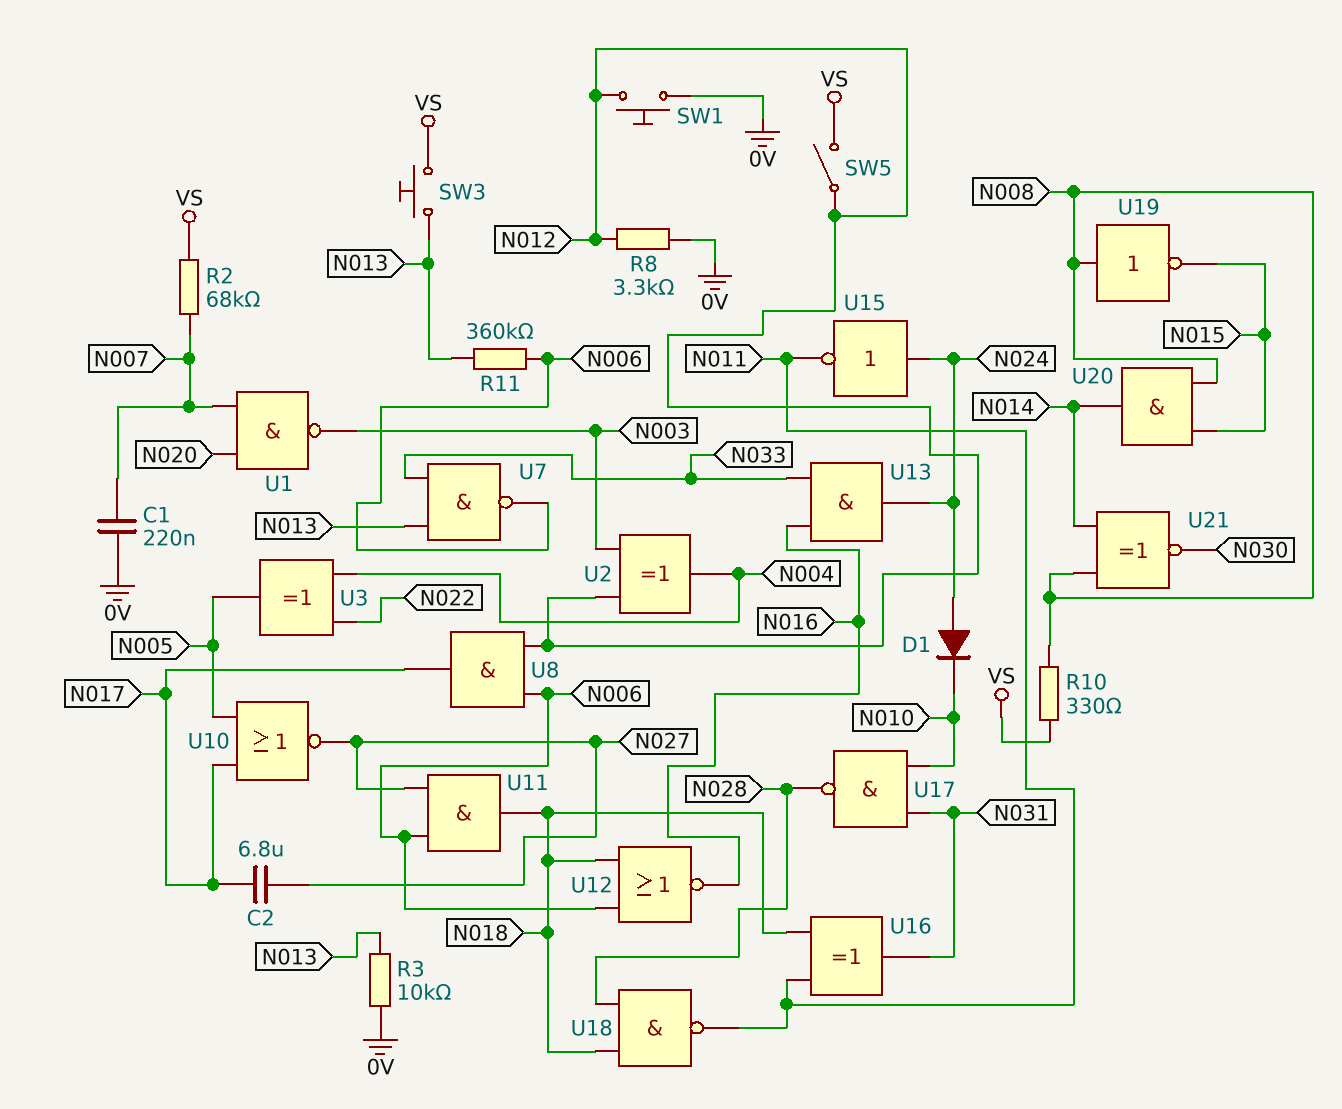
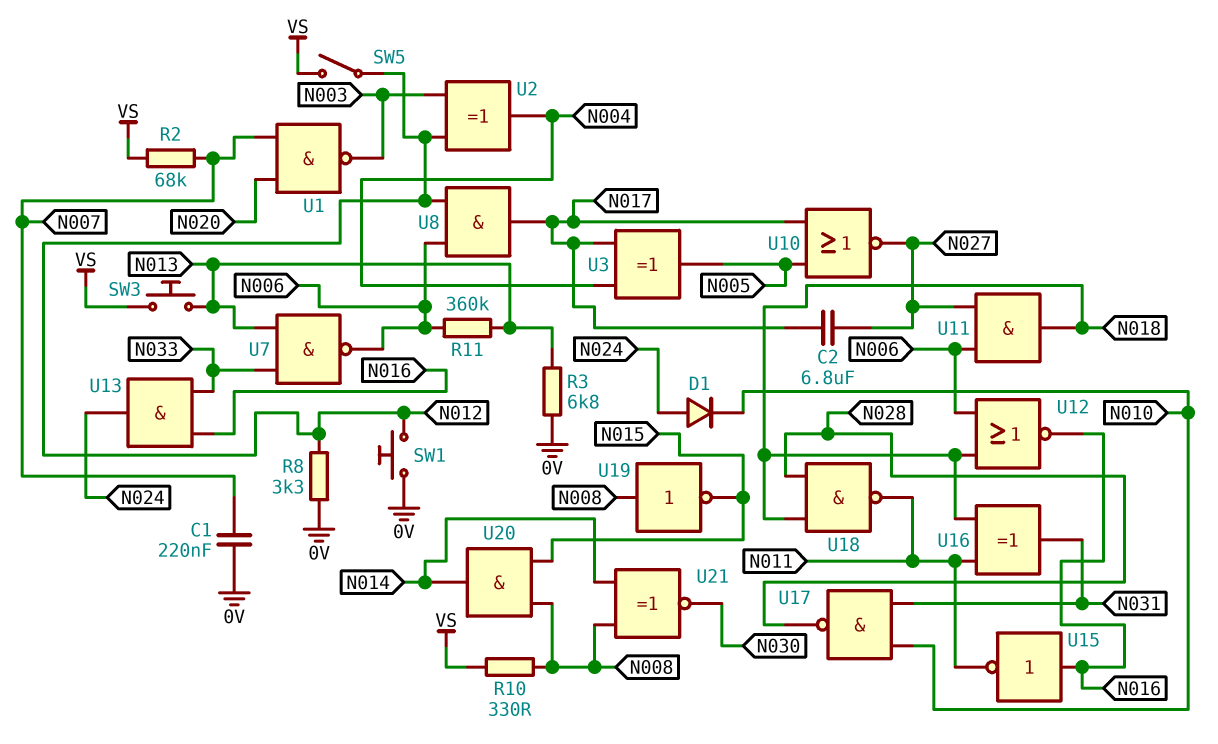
R3: 10k (0V, N013) -> 6.8k (0V, N013)
U3: XOR (in N004, in N022, out N005) -> XOR (in N004, in N017, out N005)
U15: NOT (in N024, out N011) -> NOT (in N016, out N011)

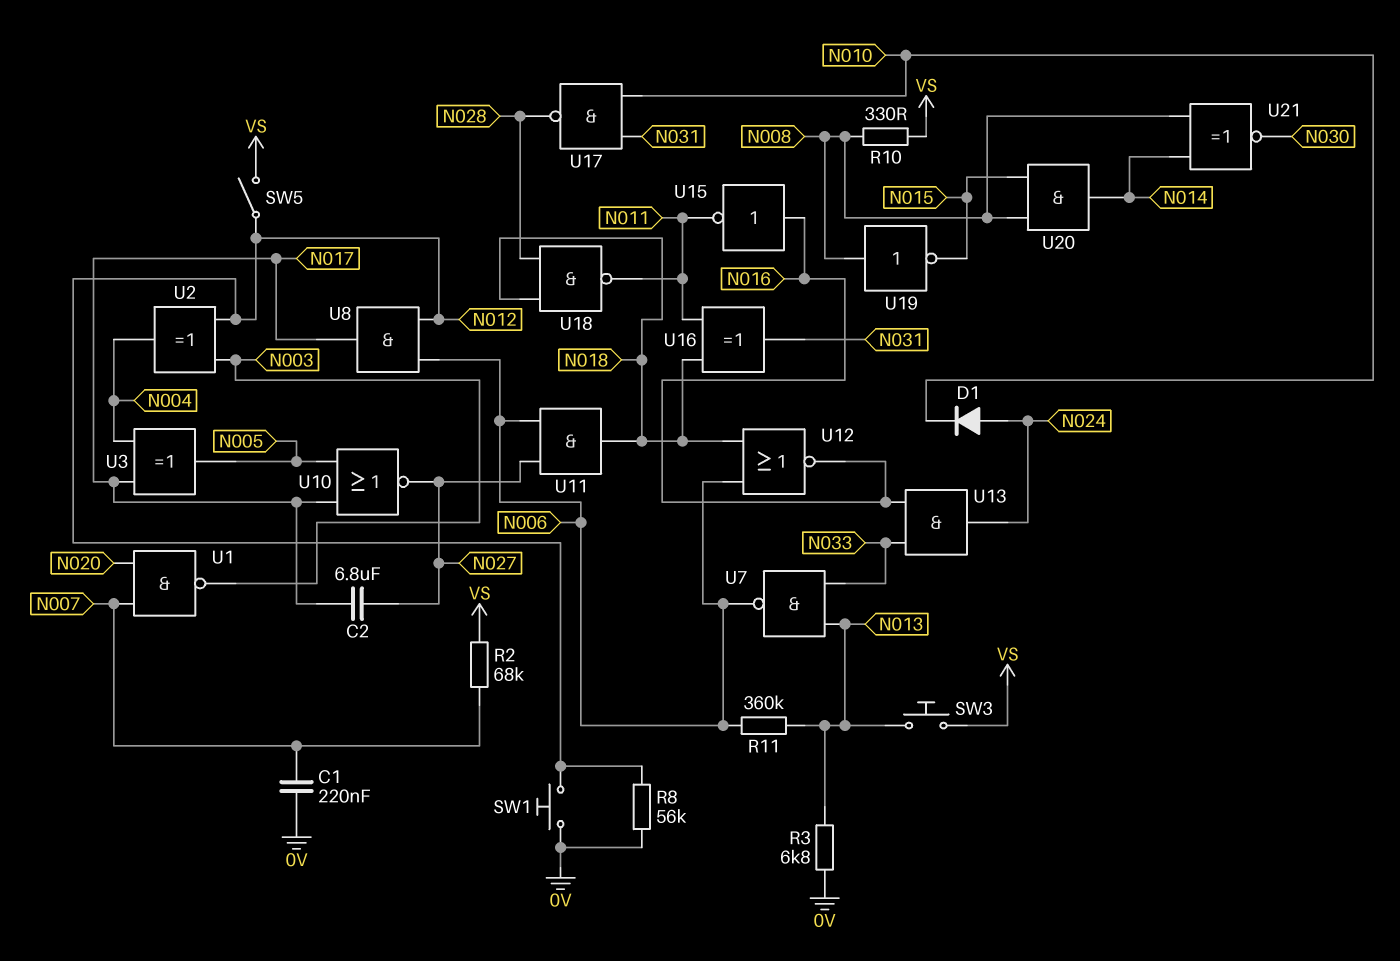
R8: 3.3k (0V, N012) -> 56k (0V, N012)

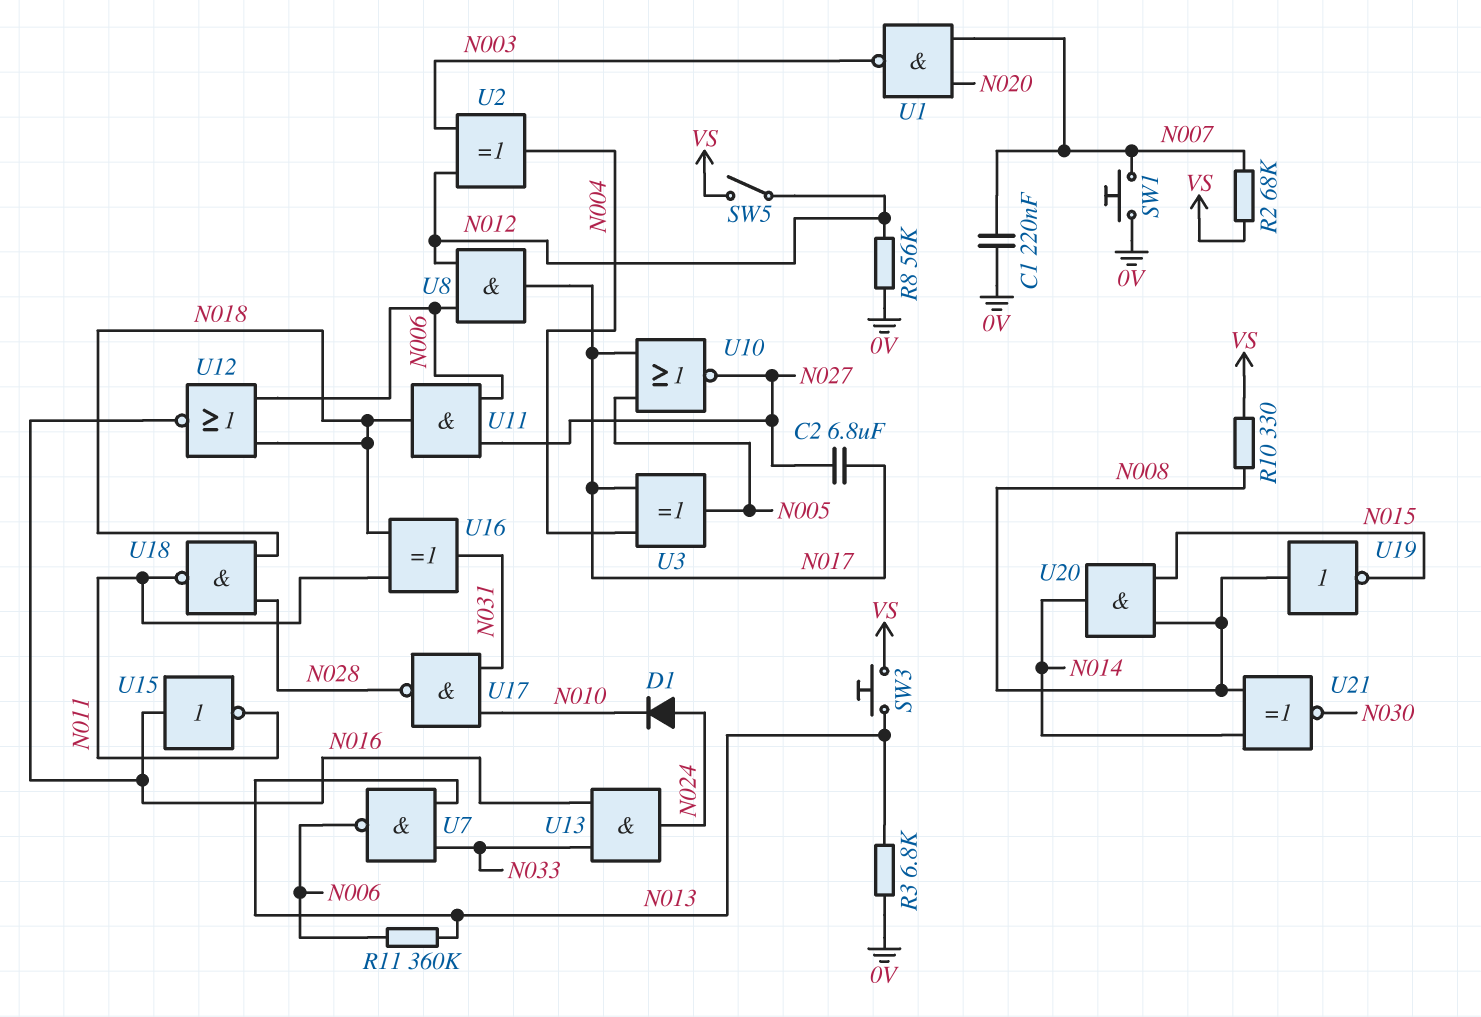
SW1: button (0V, N012) -> button (0V, N007)

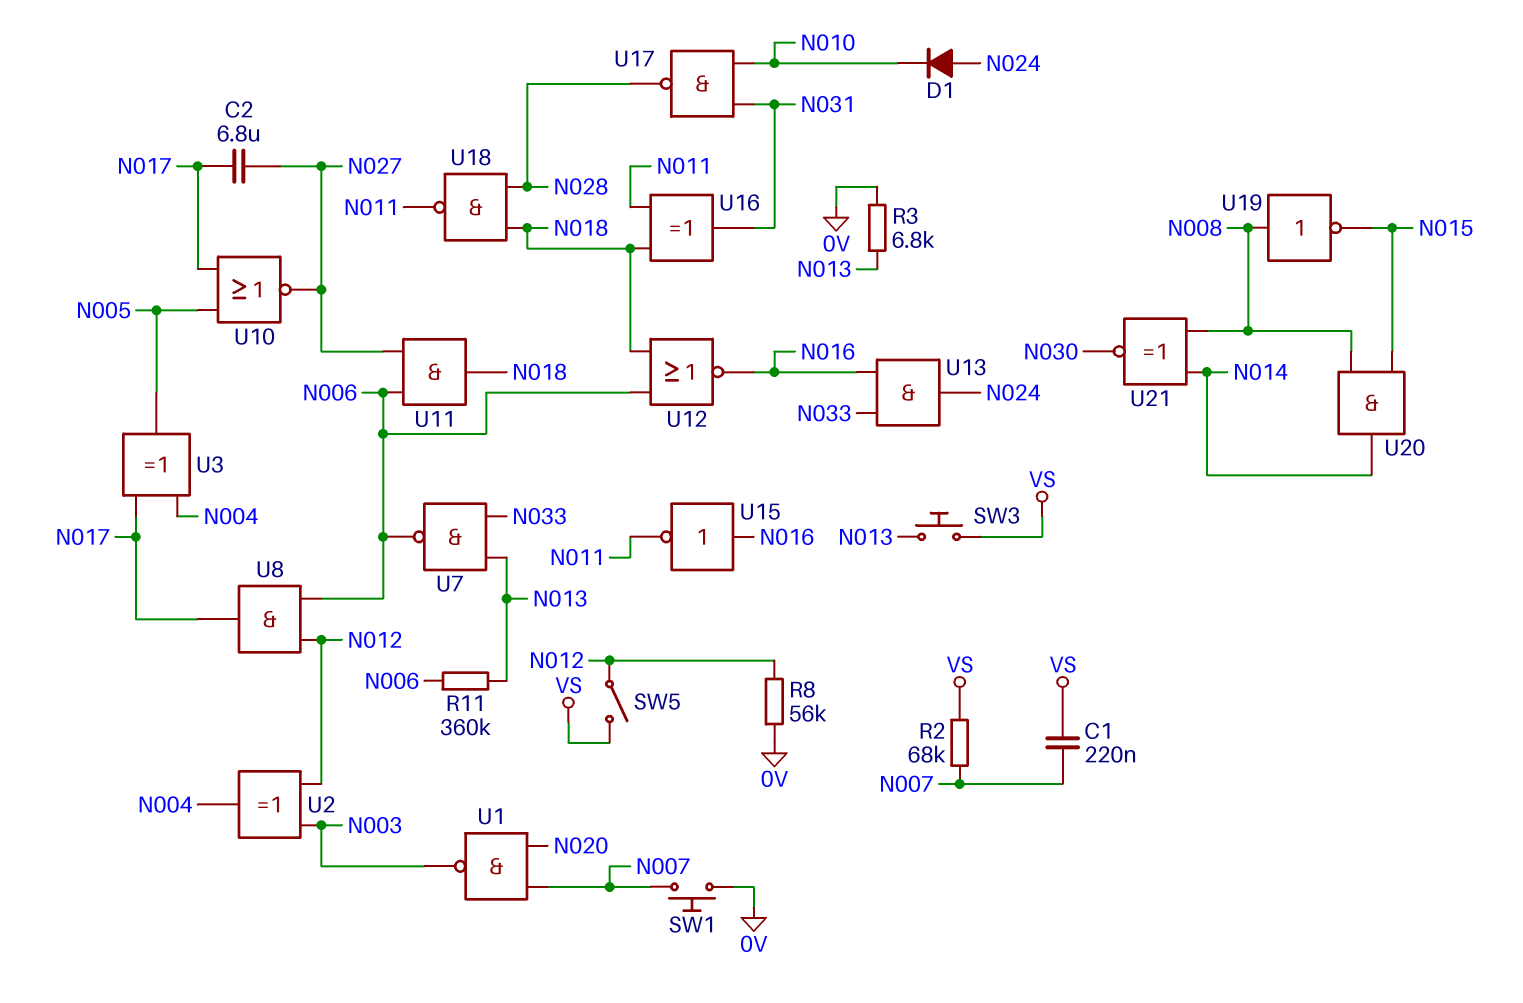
C1: 220nF (0V, N007) -> 220nF (N007, VS)
R10: 330 (N008, VS) -> none

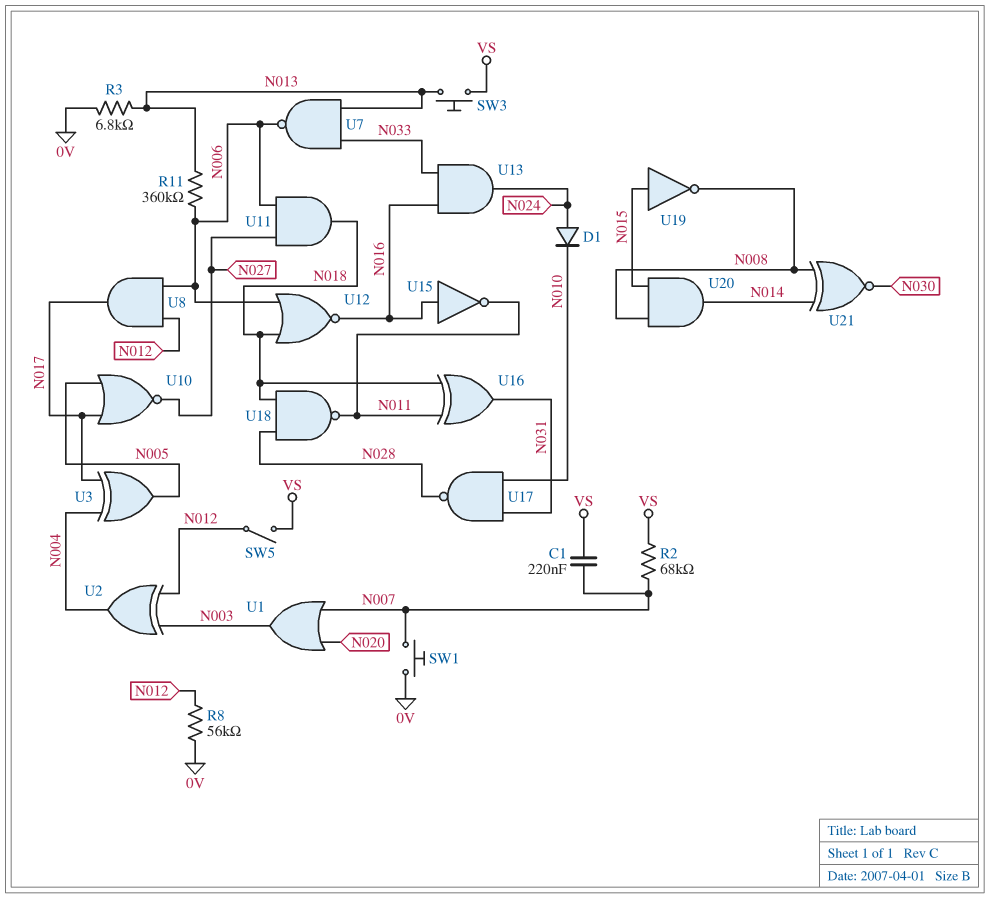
C2: 6.8uF (N017, N027) -> none
U1: NAND (in N007, in N020, out N003) -> OR (in N007, in N020, out N003)
U19: NOT (in N008, out N015) -> NOT (in N015, out N008)

